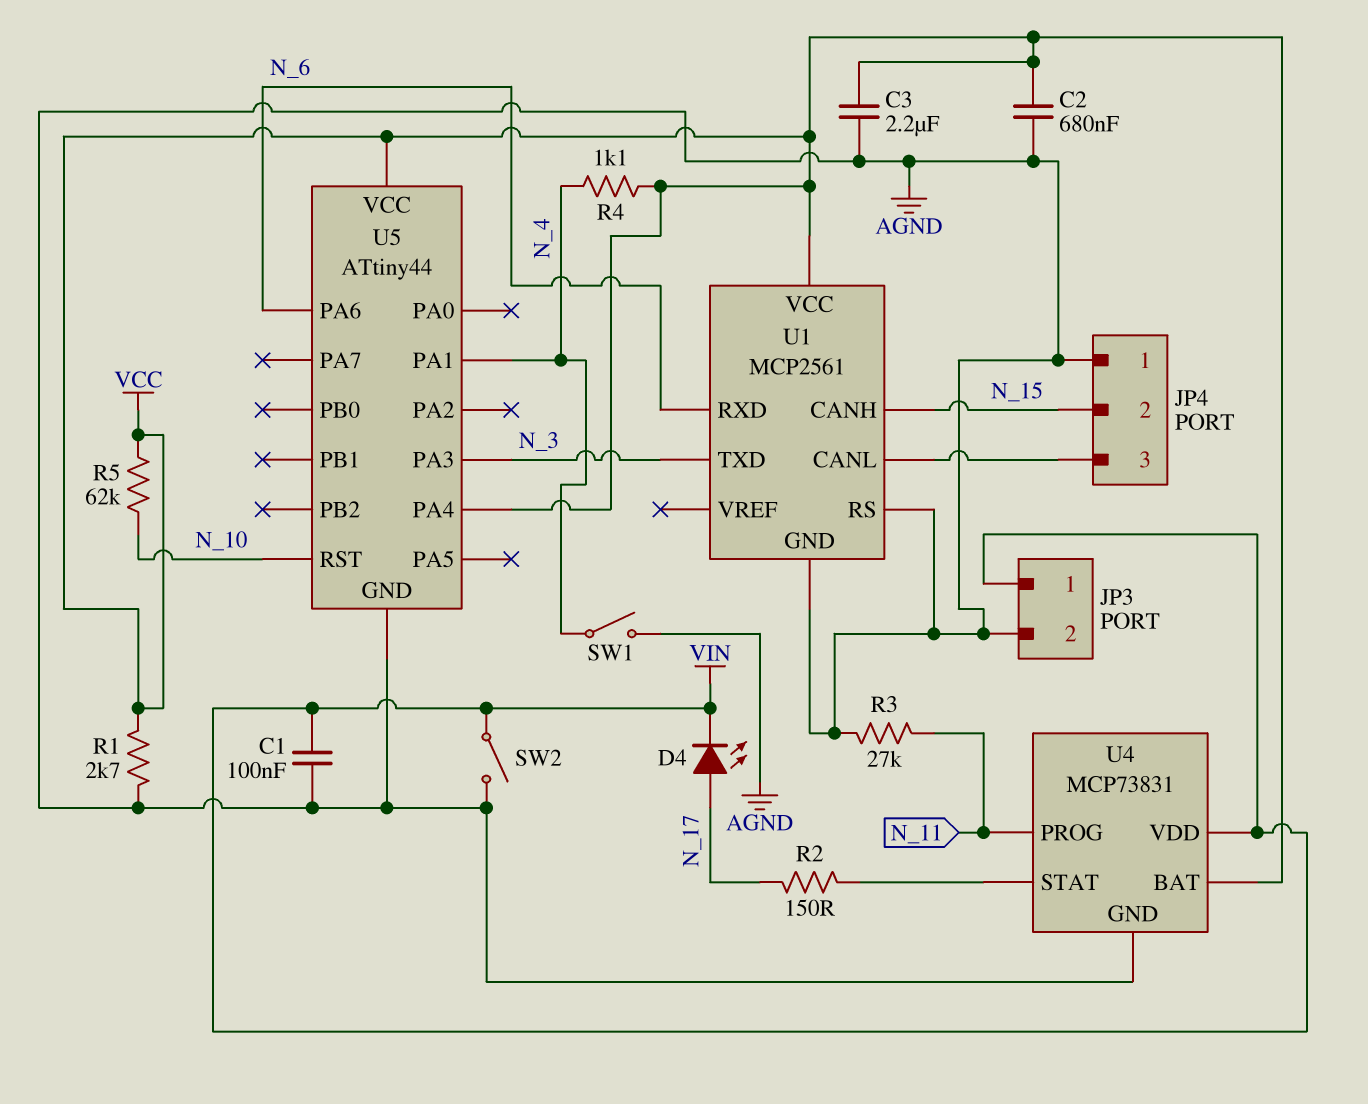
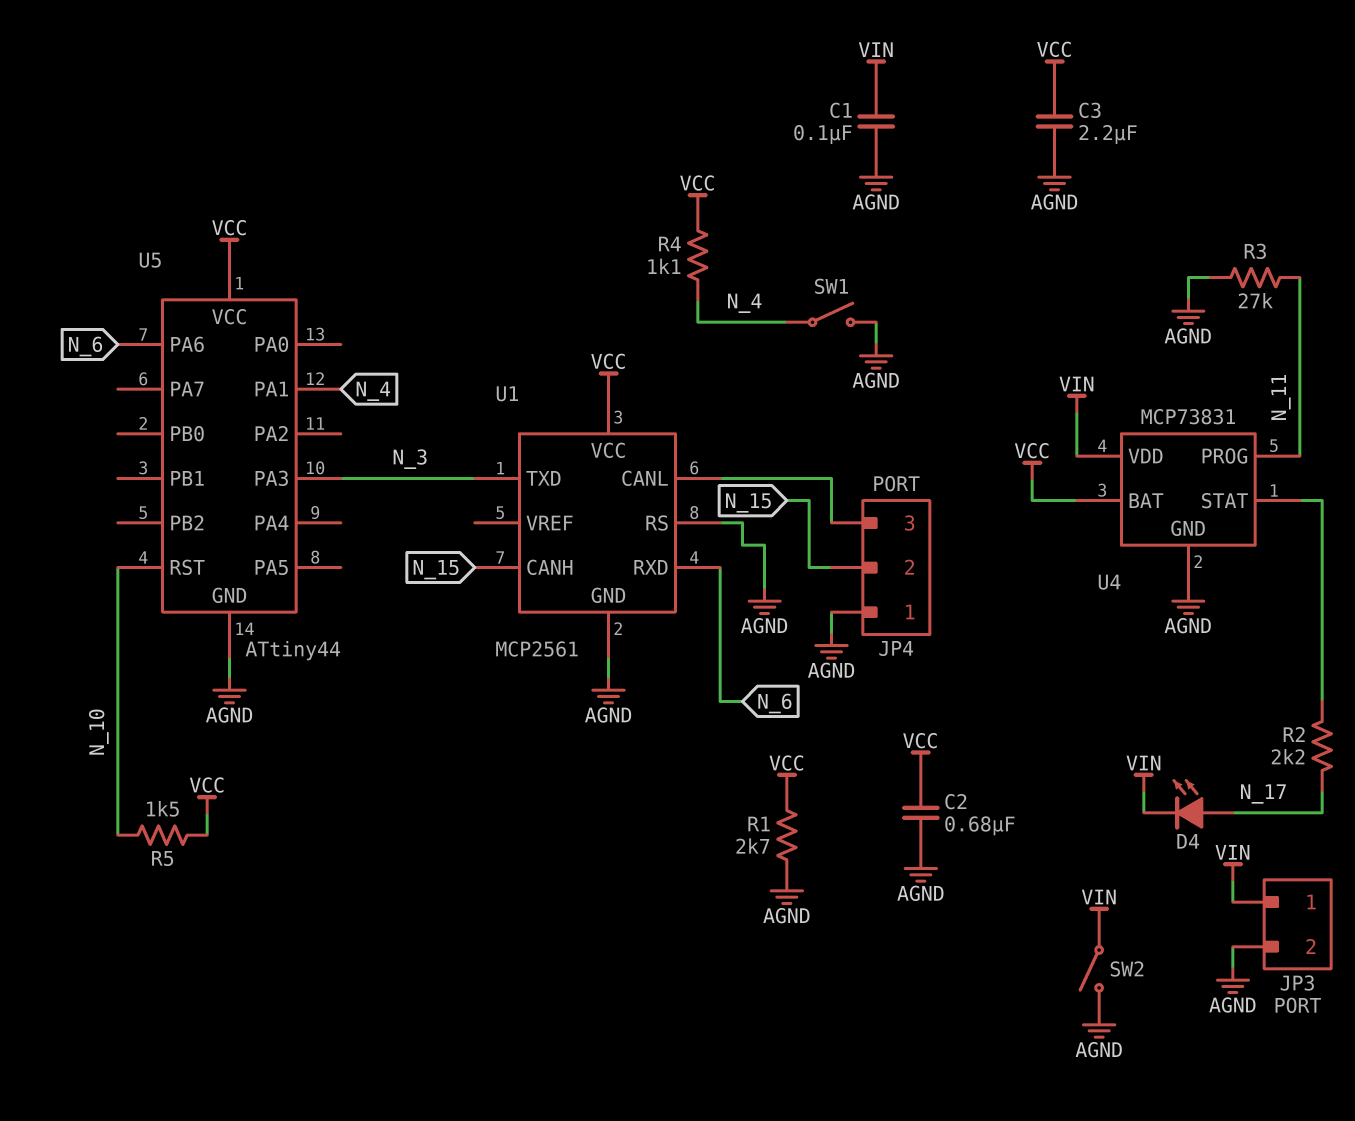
R2: 150 (N_17, U4/STAT) -> 2.2k (N_17, U4/STAT)
R5: 62k (N_10, VCC) -> 1.5k (N_10, VCC)
U5 pin PA4: VCC -> none

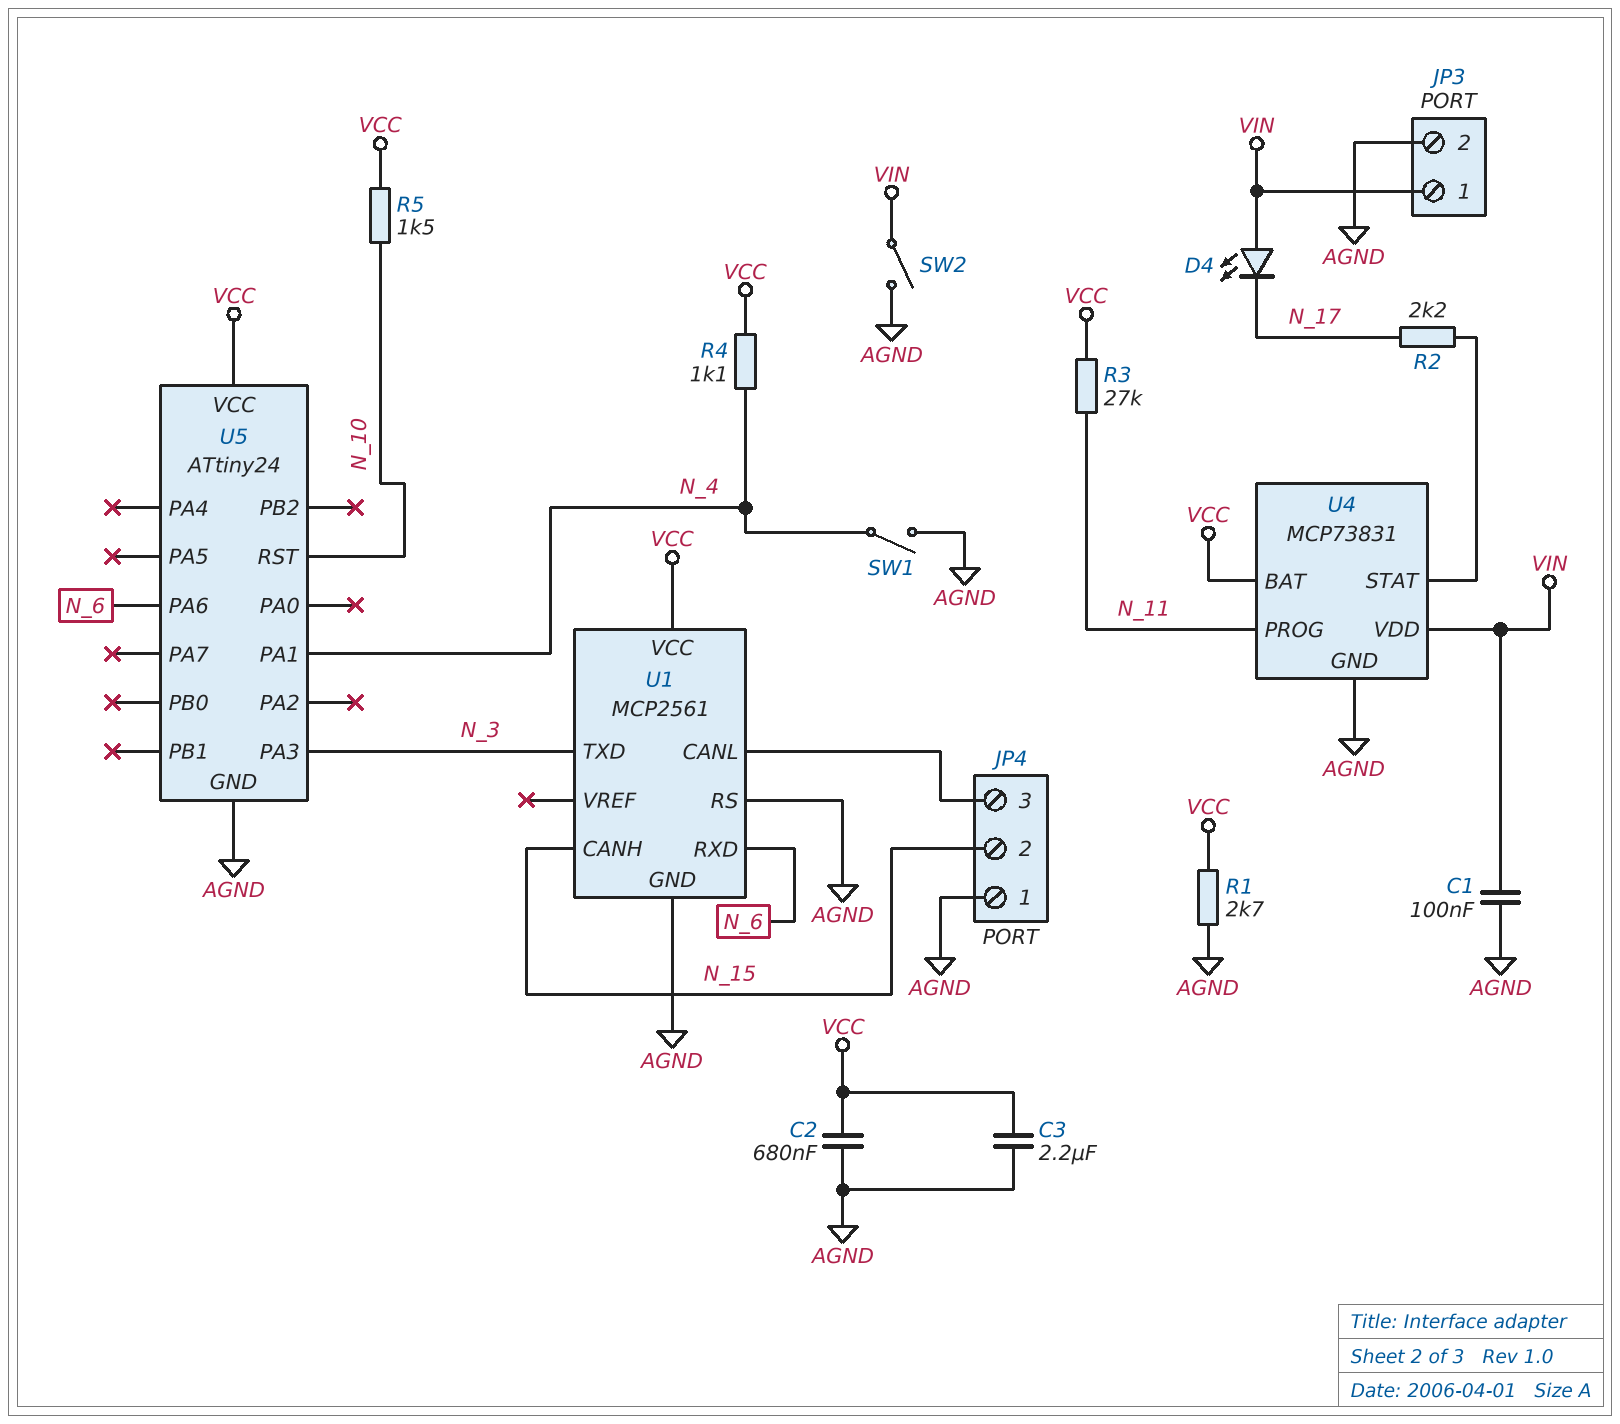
D4: LED (A N_17, K VIN) -> LED (A VIN, K N_17)
R3: 27k (AGND, N_11) -> 27k (N_11, VCC)
U5: ATtiny44 -> ATtiny24

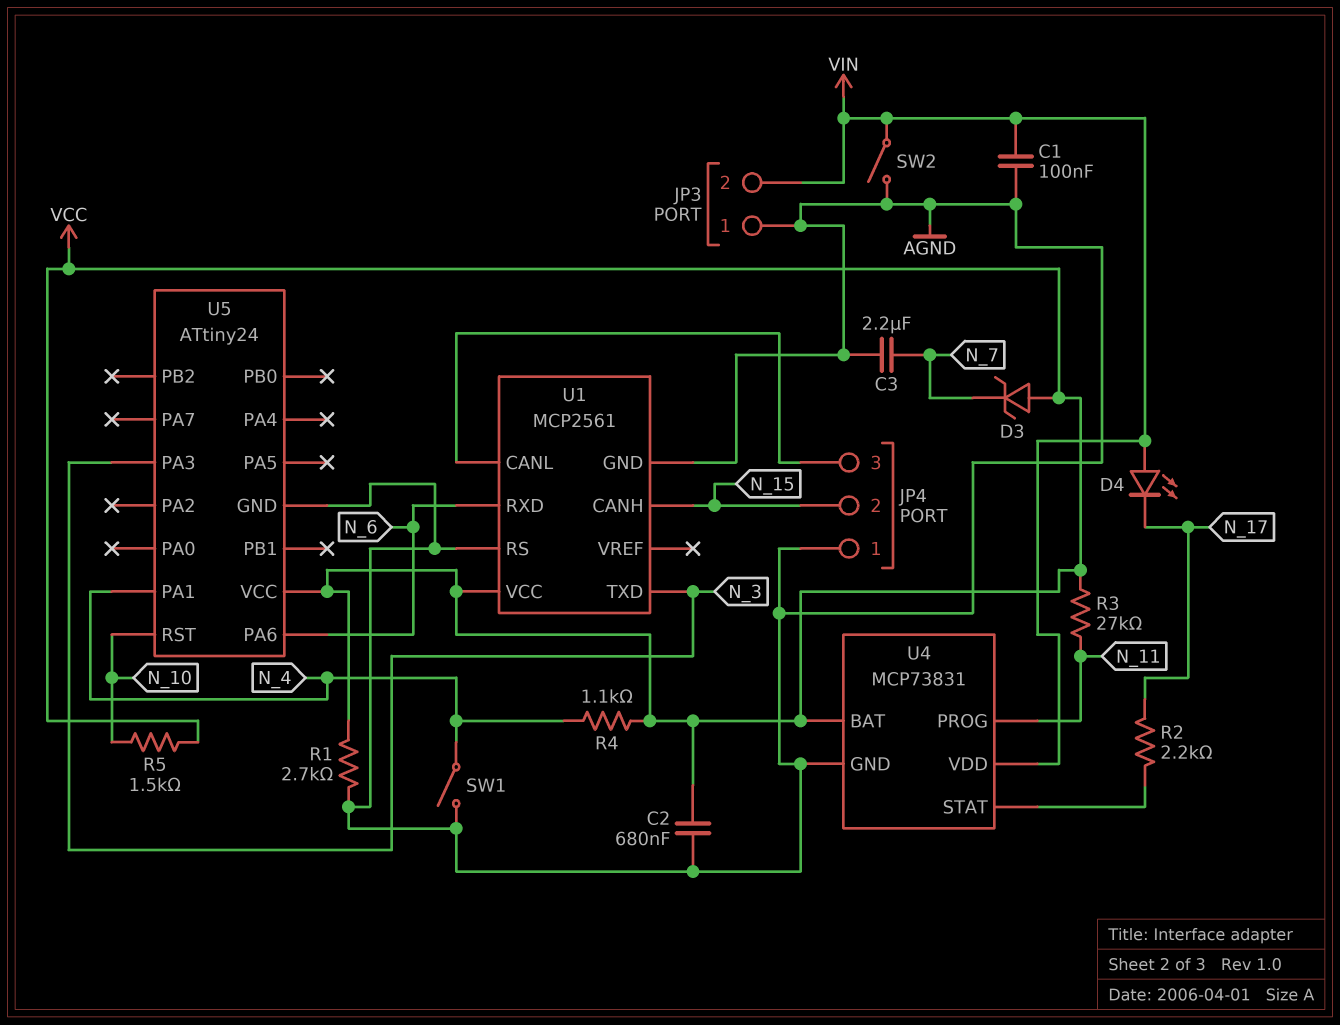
C3: 2.2uF (AGND, VCC) -> 2.2uF (AGND, N_7)
D3: none -> zener (A VCC, K N_7)
JP3 pin 1: VIN -> AGND
JP3 pin 2: AGND -> VIN

